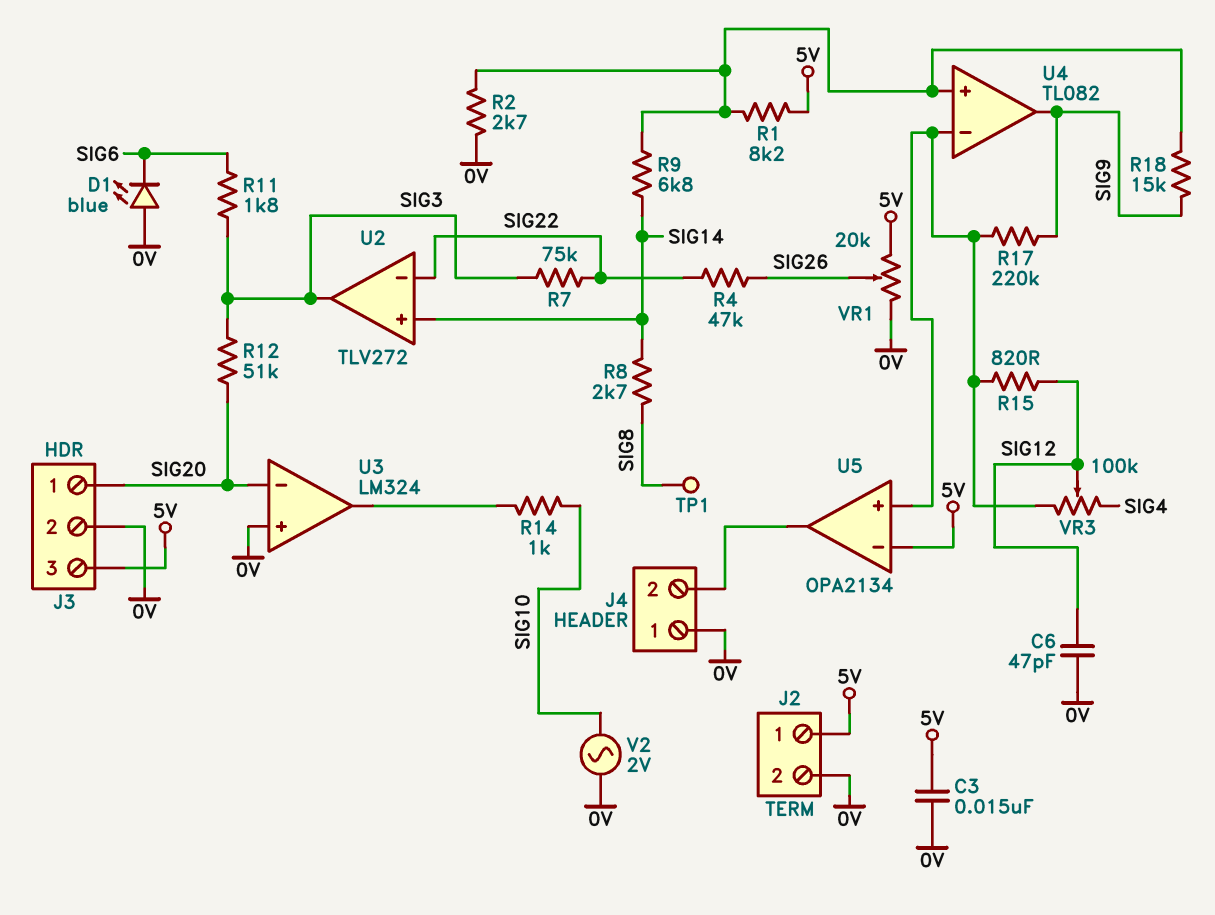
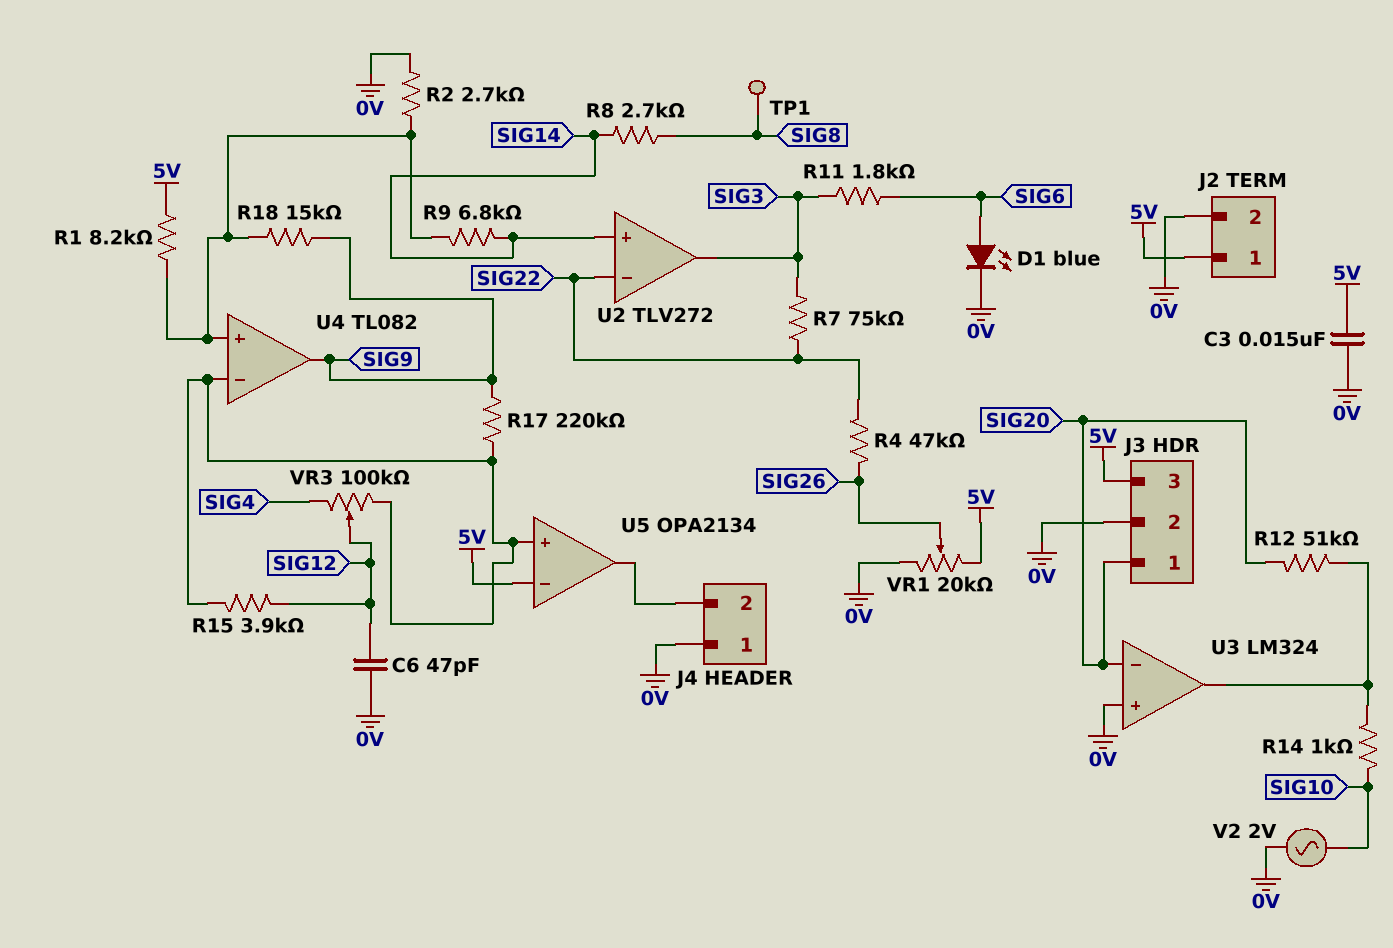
D1: LED blue (A 0V, K SIG6) -> LED blue (A SIG6, K 0V)
R12: 51k (SIG3, SIG20) -> 51k (SIG20, U3/out)
R15: 820 (SIG12, U4/in-) -> 3.9k (SIG12, U4/in-)

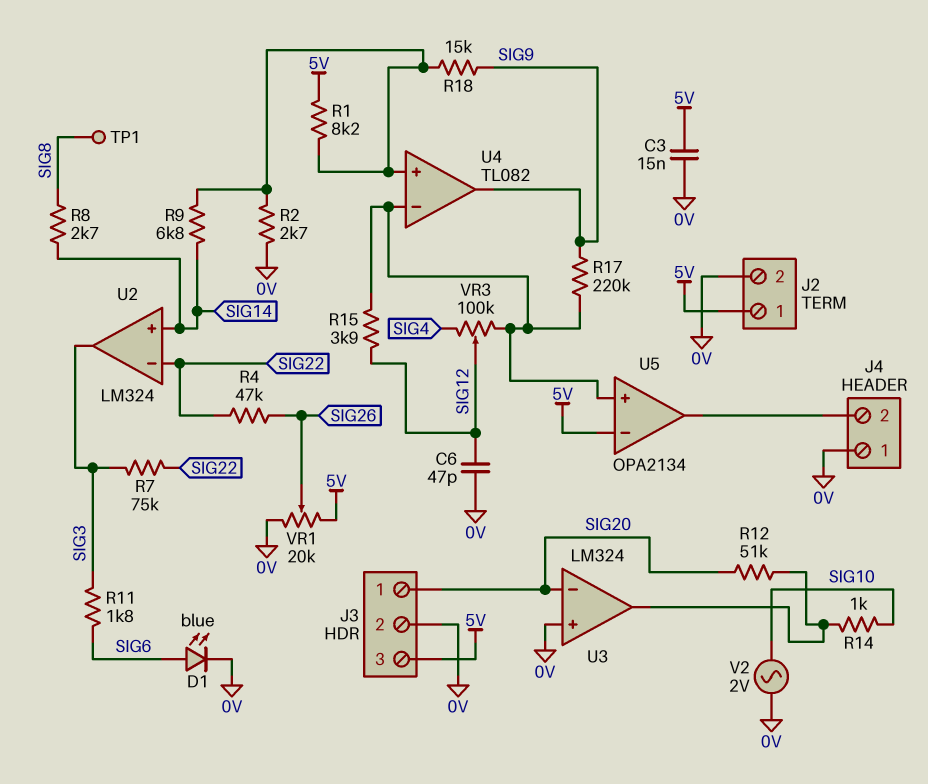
U2: TLV272 -> LM324

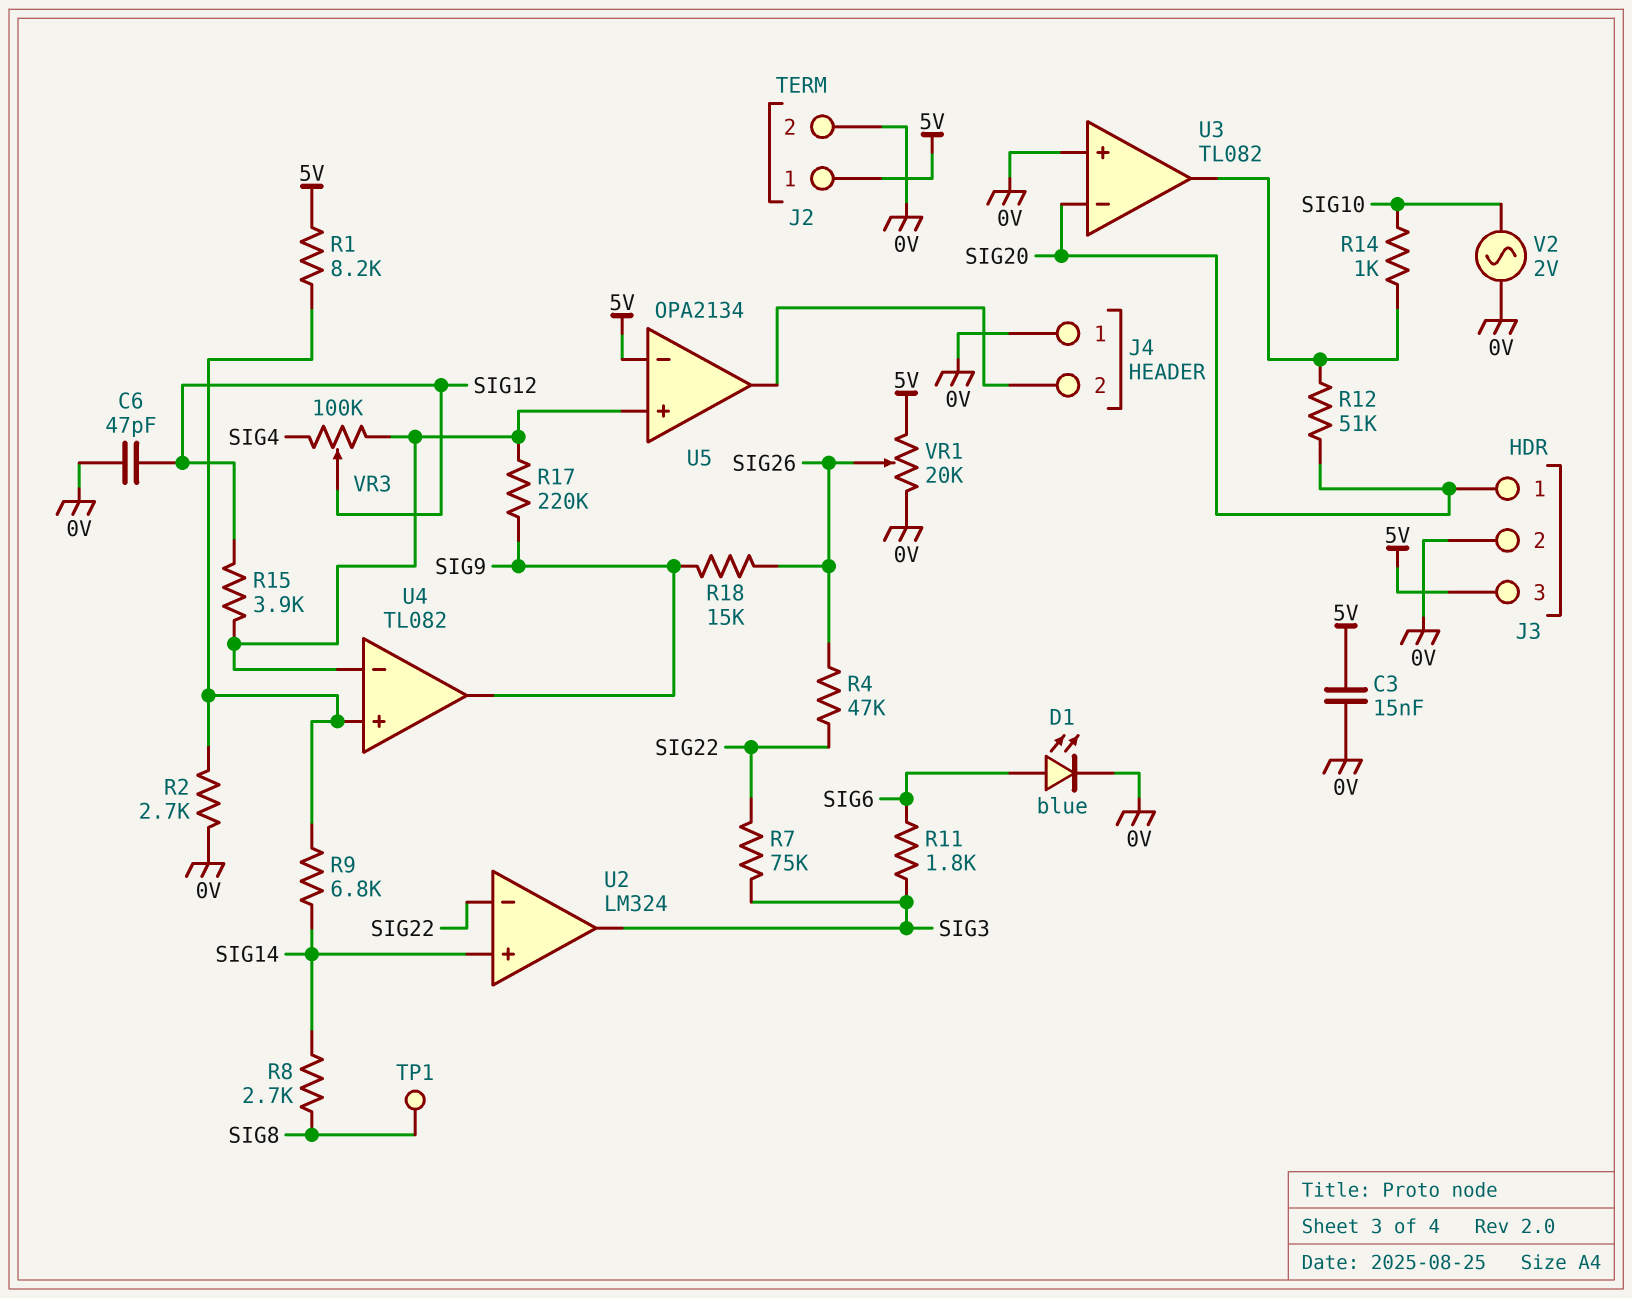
R18: 15k (SIG9, U4/in+) -> 15k (SIG9, SIG26)
U3: LM324 -> TL082

